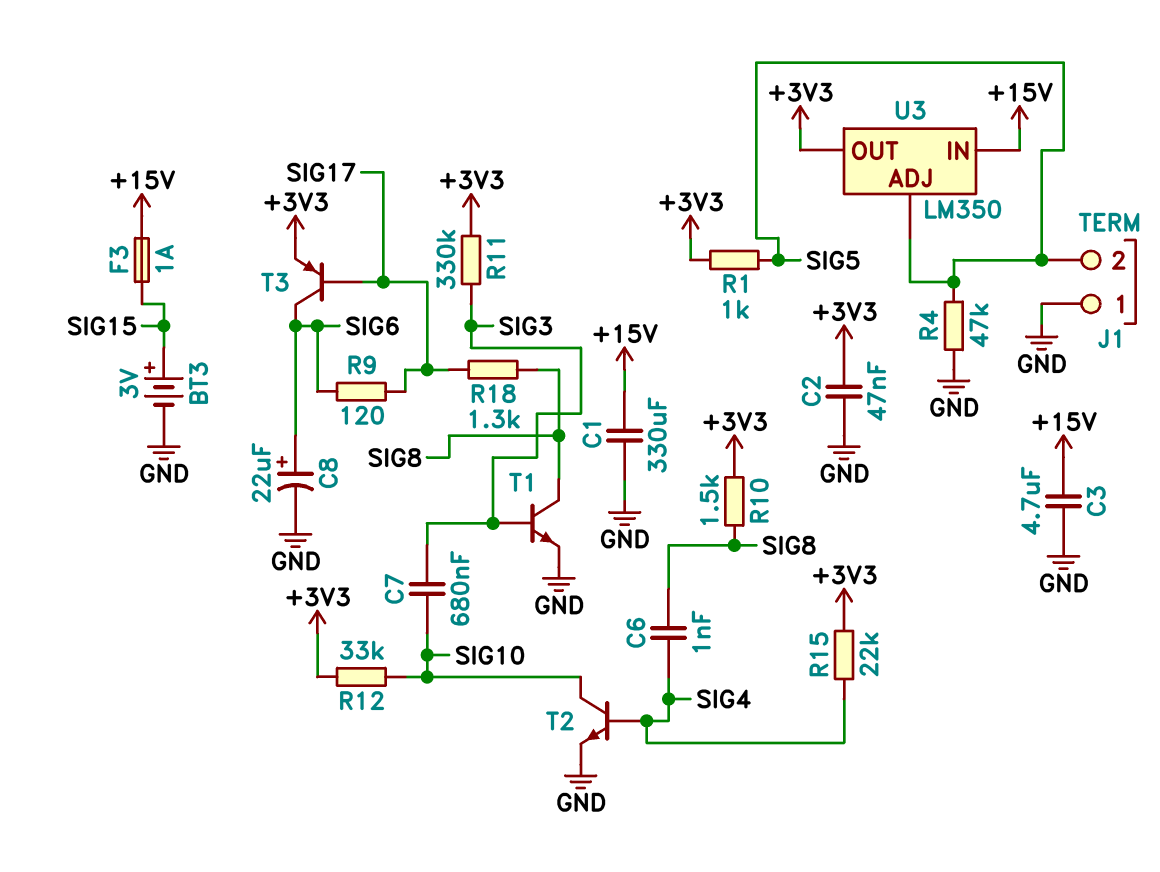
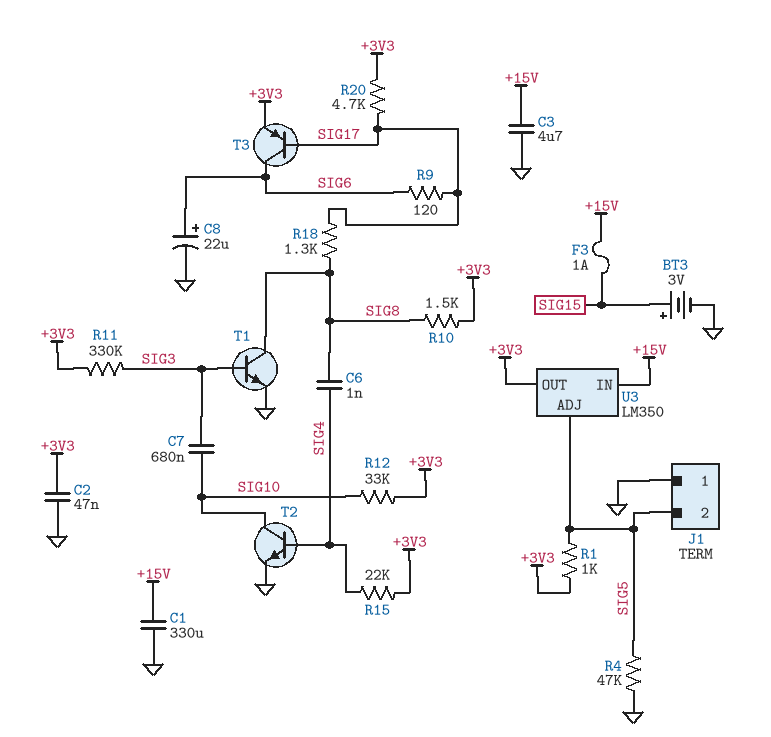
R20: none -> 4.7k (+3V3, SIG17)

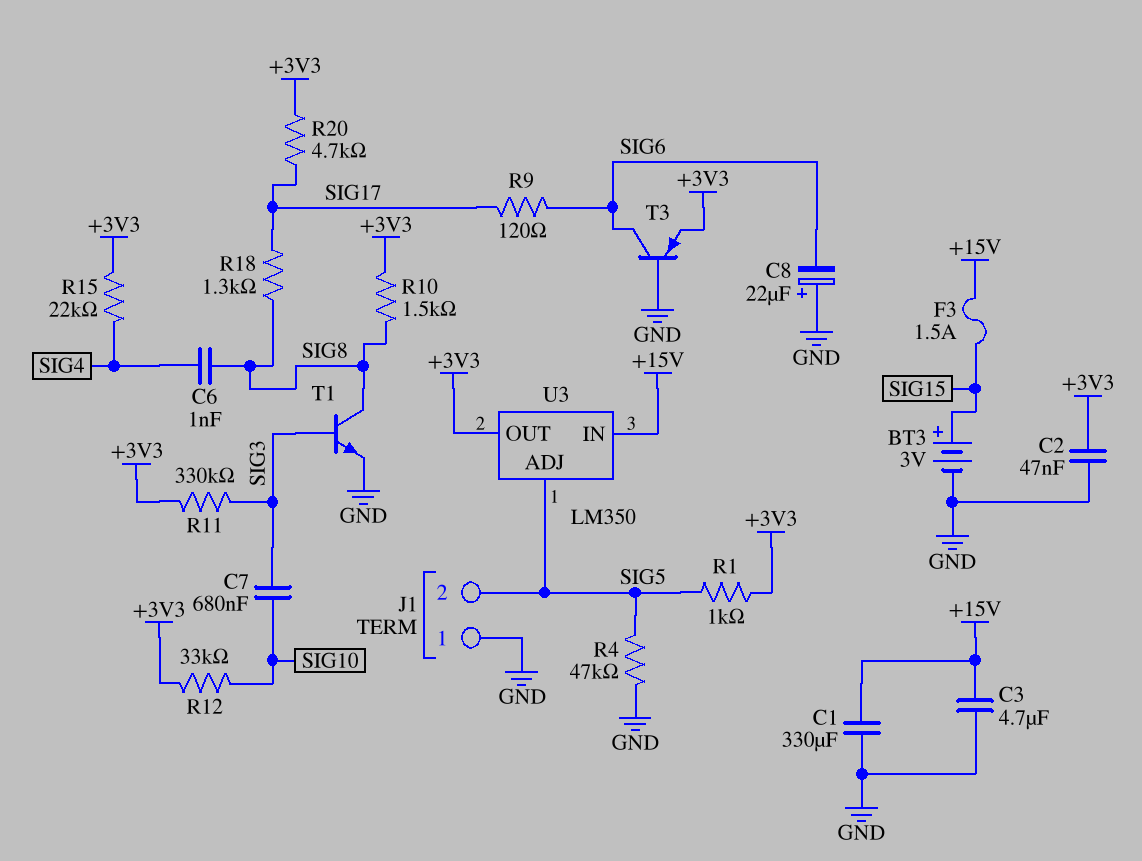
C8: 22uF (plus SIG6, minus GND) -> 22uF (plus GND, minus SIG6)
F3: 1A (+15V, SIG15) -> 1.5A (+15V, SIG15)
T2: NPN (B SIG4, C SIG10, E GND) -> none
T3: PNP (B SIG17, C SIG6, E +3V3) -> PNP (B GND, C SIG6, E +3V3)

